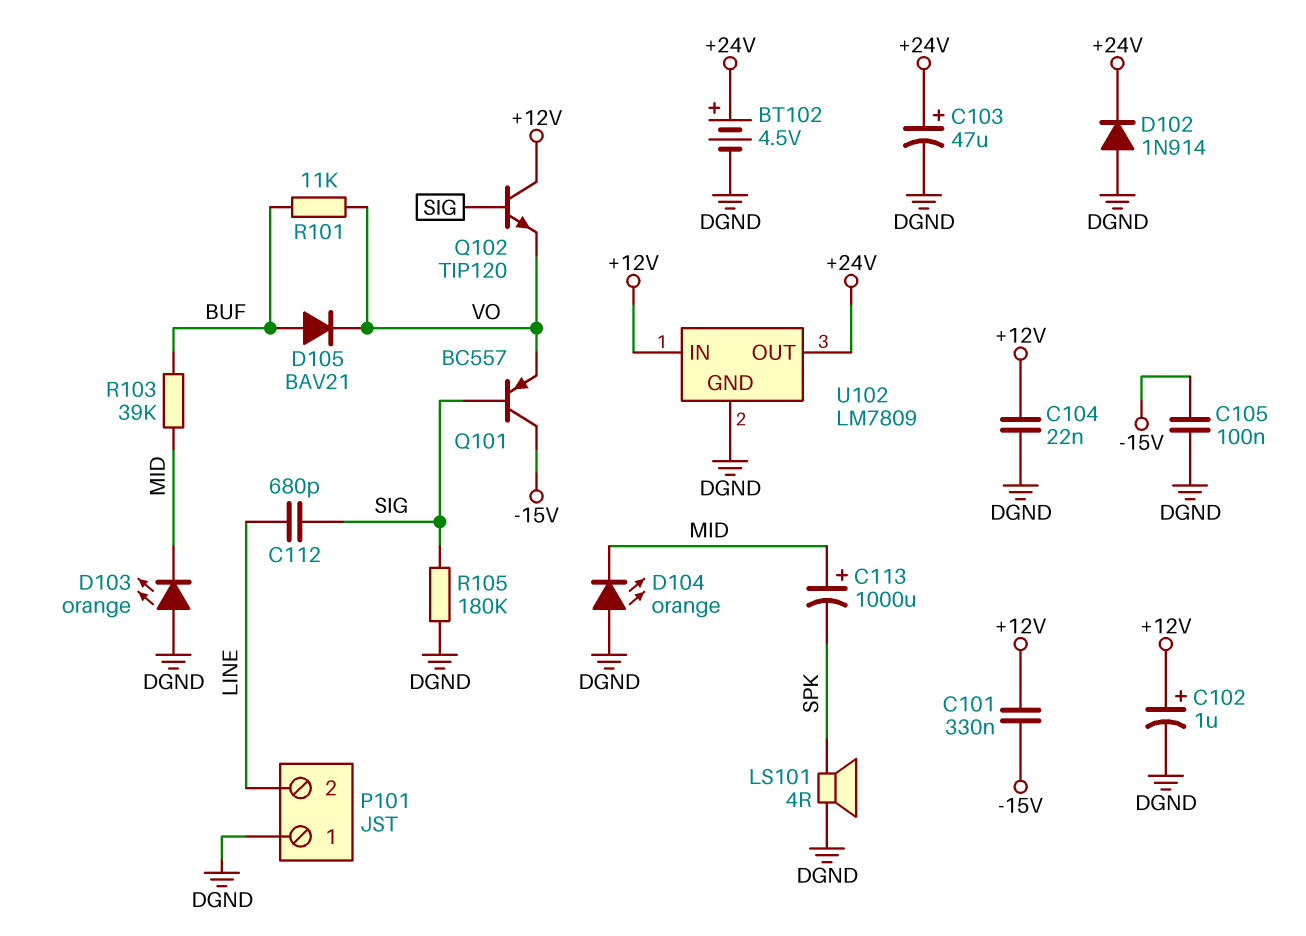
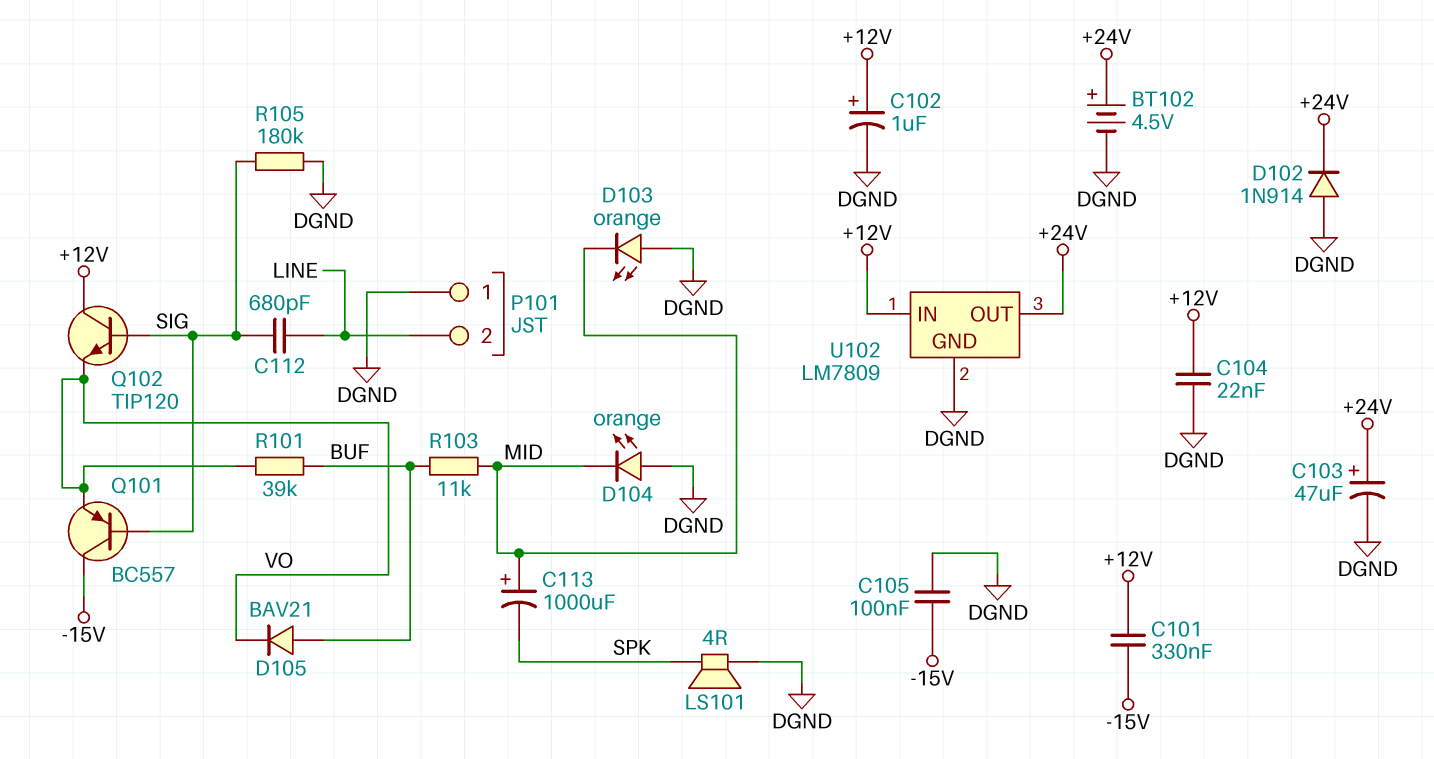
R101: 11k (BUF, VO) -> 39k (BUF, VO)
R103: 39k (BUF, MID) -> 11k (BUF, MID)

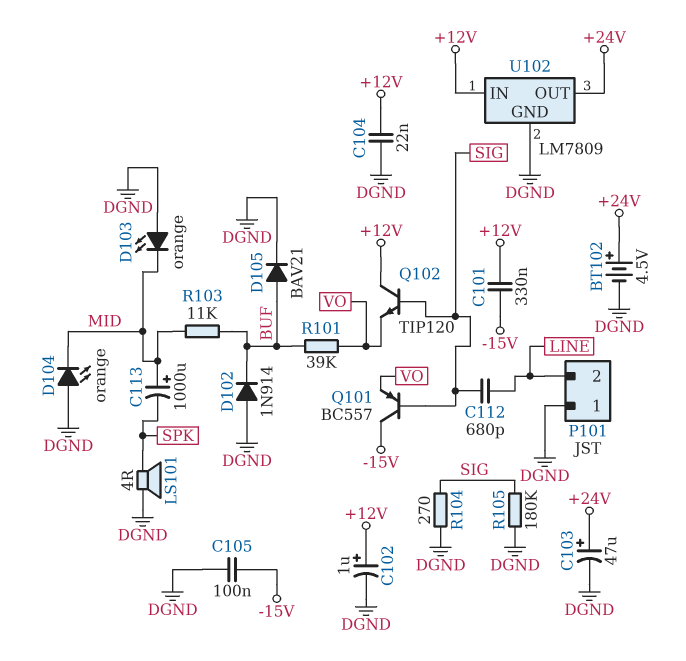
D102: diode 1N914 (A DGND, K +24V) -> diode 1N914 (A DGND, K BUF)
D105: diode BAV21 (A BUF, K VO) -> diode BAV21 (A BUF, K DGND)
R104: none -> 270 (DGND, SIG)

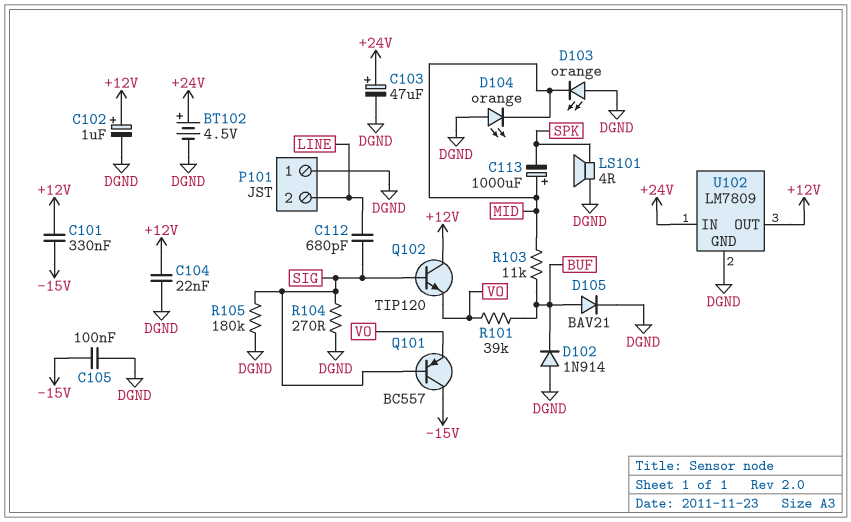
U102 pin IN: +12V -> +24V
U102 pin OUT: +24V -> +12V

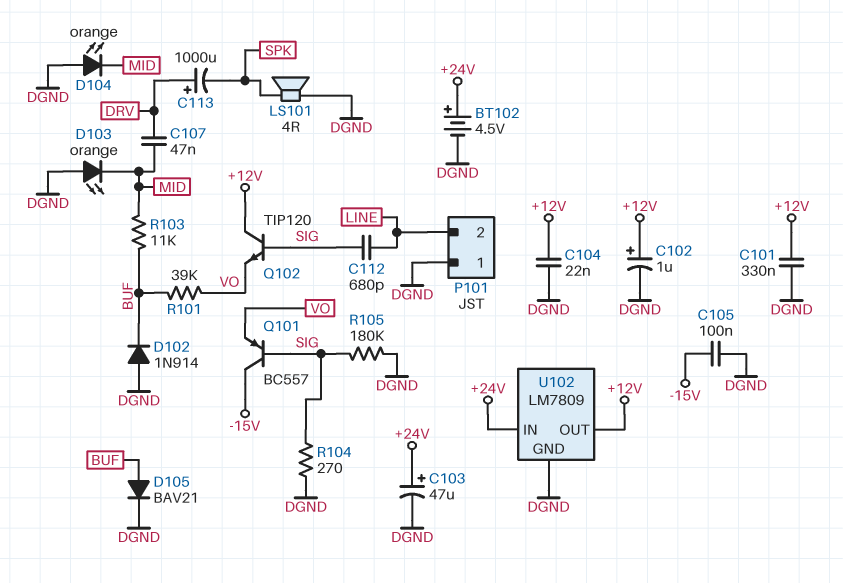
C101: 330nF (+12V, -15V) -> 330nF (+12V, DGND)
C107: none -> 47nF (DRV, MID)
C113: 1000uF (plus MID, minus SPK) -> 1000uF (plus DRV, minus SPK)

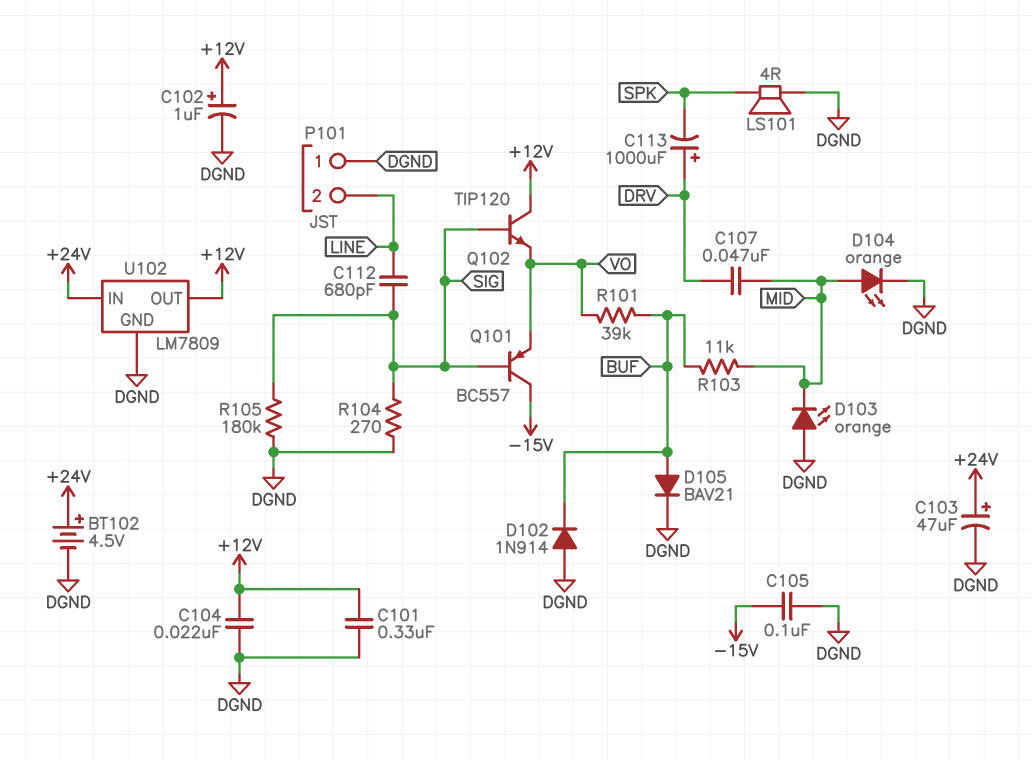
D104: LED orange (A DGND, K MID) -> LED orange (A MID, K DGND)

